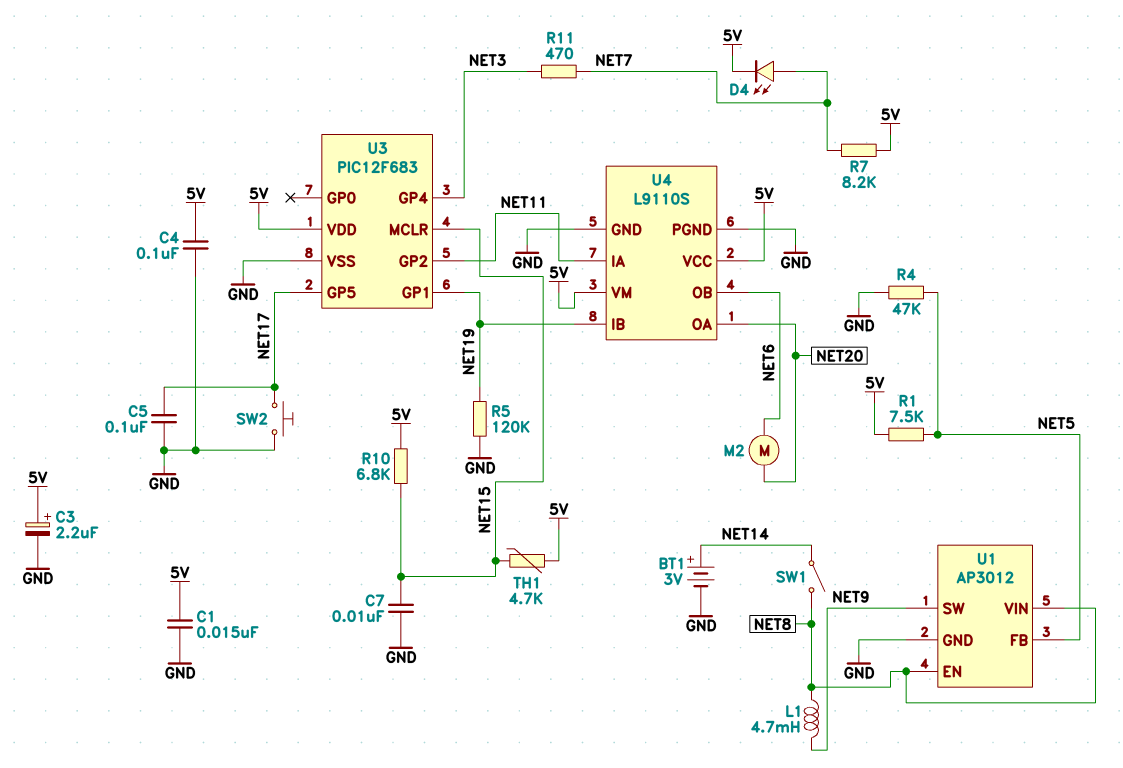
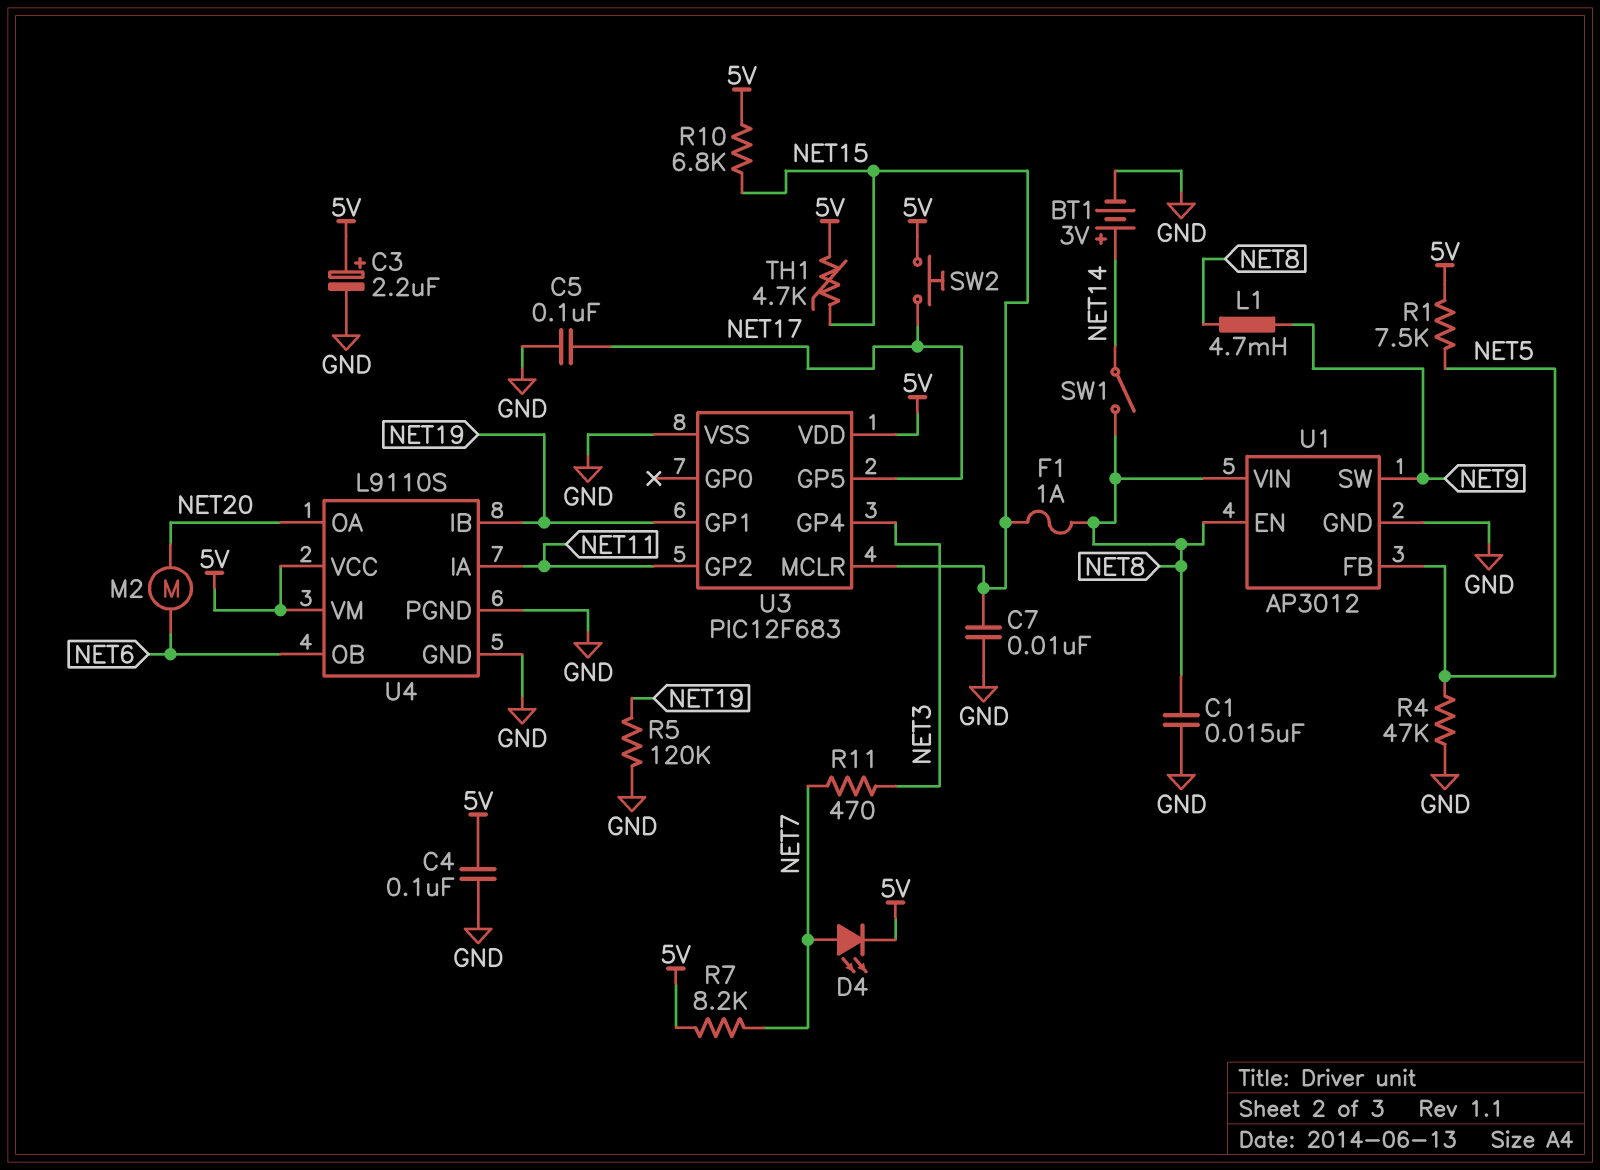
C1: 15nF (5V, GND) -> 15nF (GND, NET8)
F1: none -> 1A (NET8, NET15)
SW2: button (GND, NET17) -> button (5V, NET17)

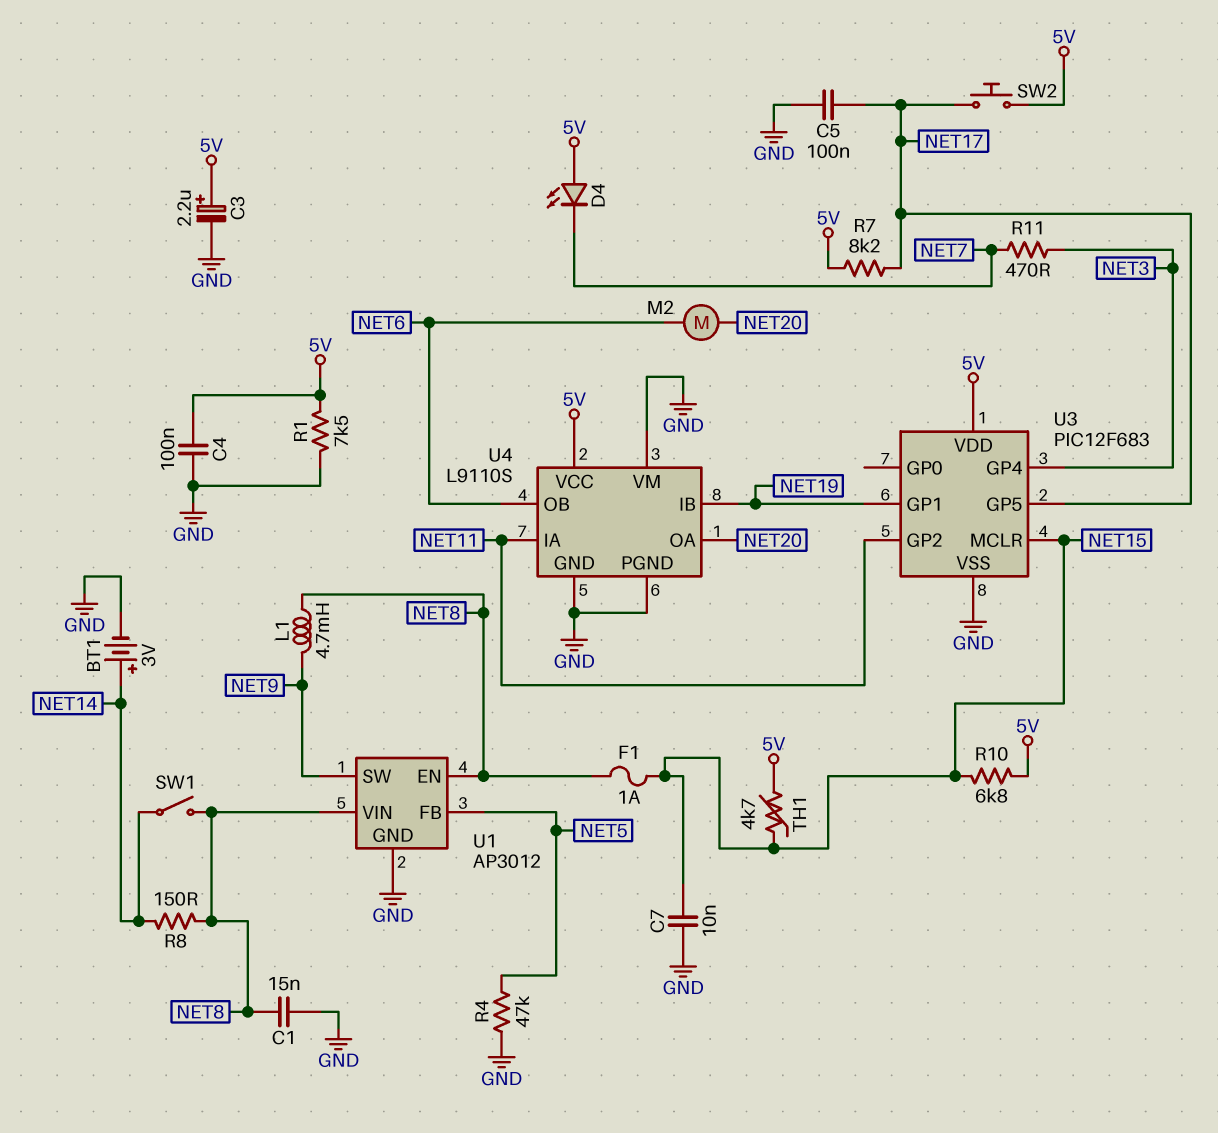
D4: LED (A NET7, K 5V) -> LED (A 5V, K NET7)
R1: 7.5k (5V, NET5) -> 7.5k (5V, GND)
R5: 120k (GND, NET19) -> none
R7: 8.2k (5V, NET7) -> 8.2k (5V, NET17)
R8: none -> 150 (NET8, NET14)
U4 pin VM: 5V -> GND

